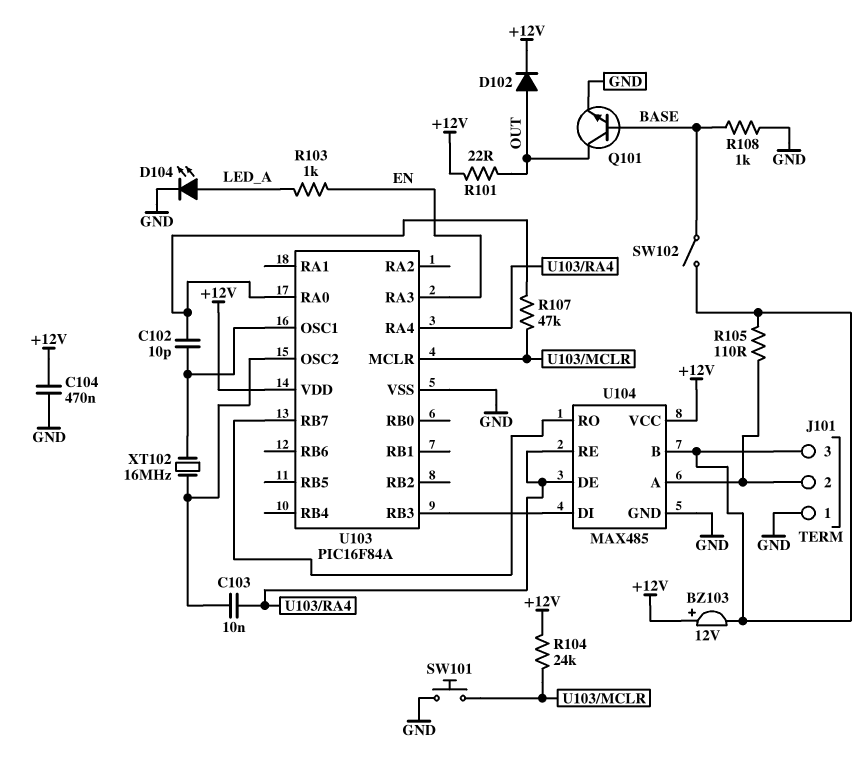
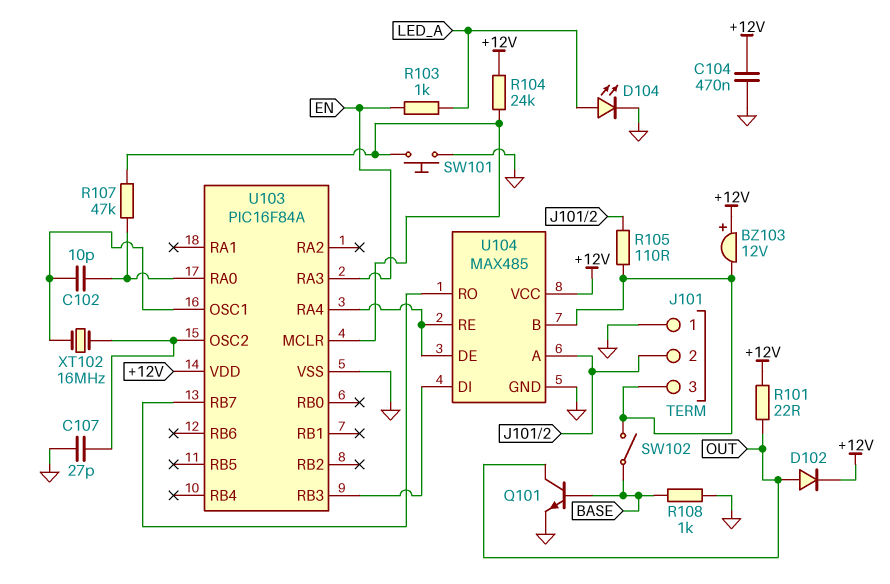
C103: 10nF (U103/OSC2, U103/RA4) -> none
C107: none -> 27pF (GND, U103/OSC2)

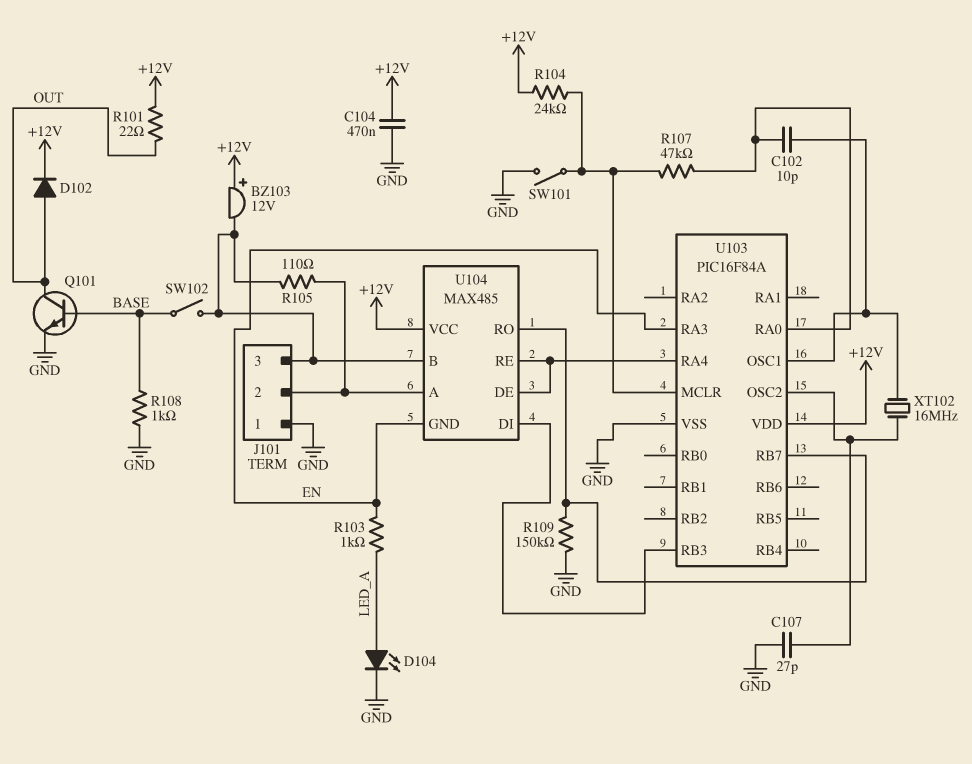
R109: none -> 150k (GND, U103/RB7)
SW101: button (GND, U103/MCLR) -> switch (GND, U103/MCLR)
U104 pin GND: GND -> EN

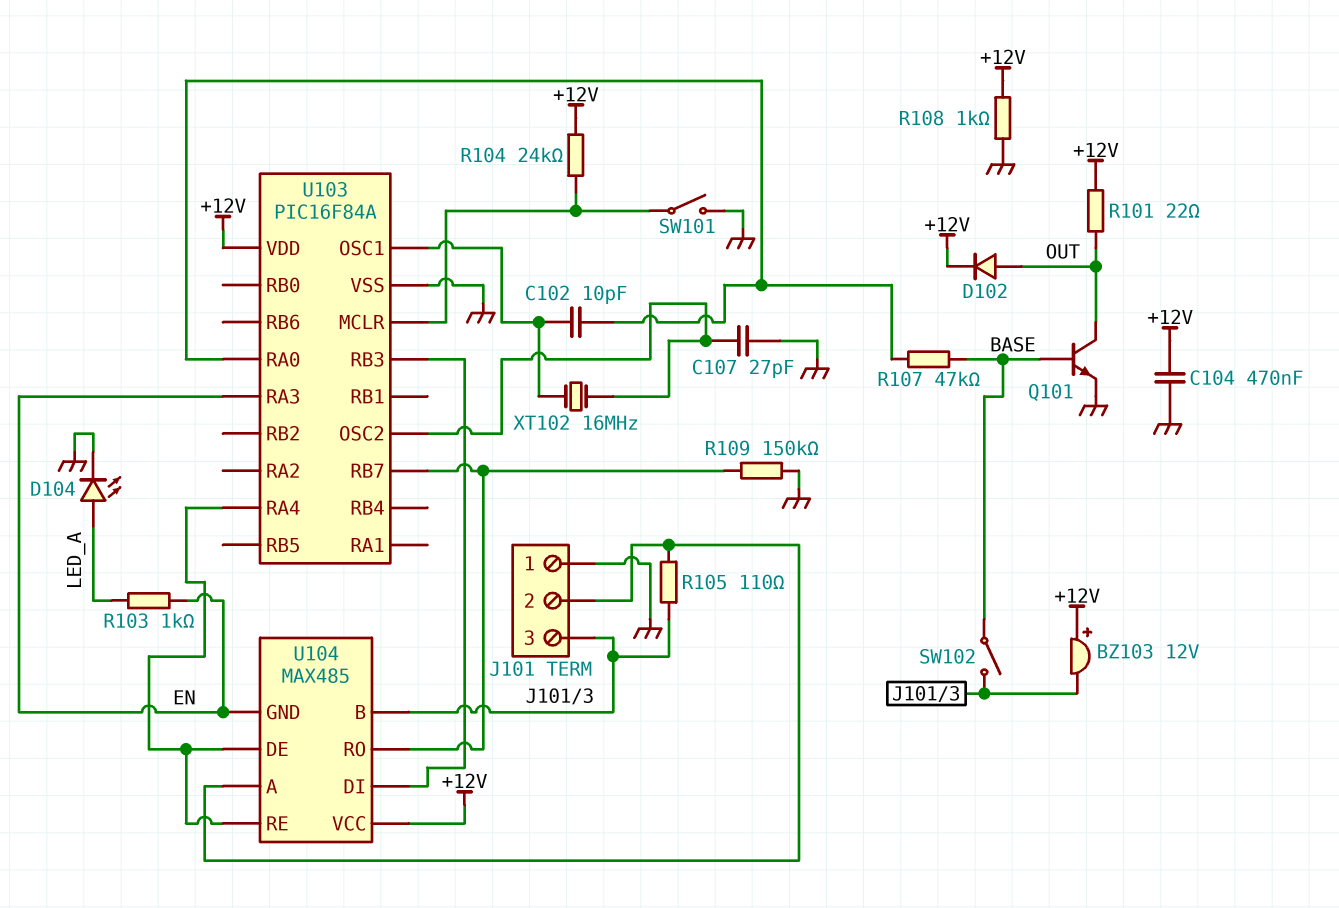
R107: 47k (U103/MCLR, U103/RA0) -> 47k (BASE, U103/RA0)
R108: 1k (BASE, GND) -> 1k (+12V, GND)

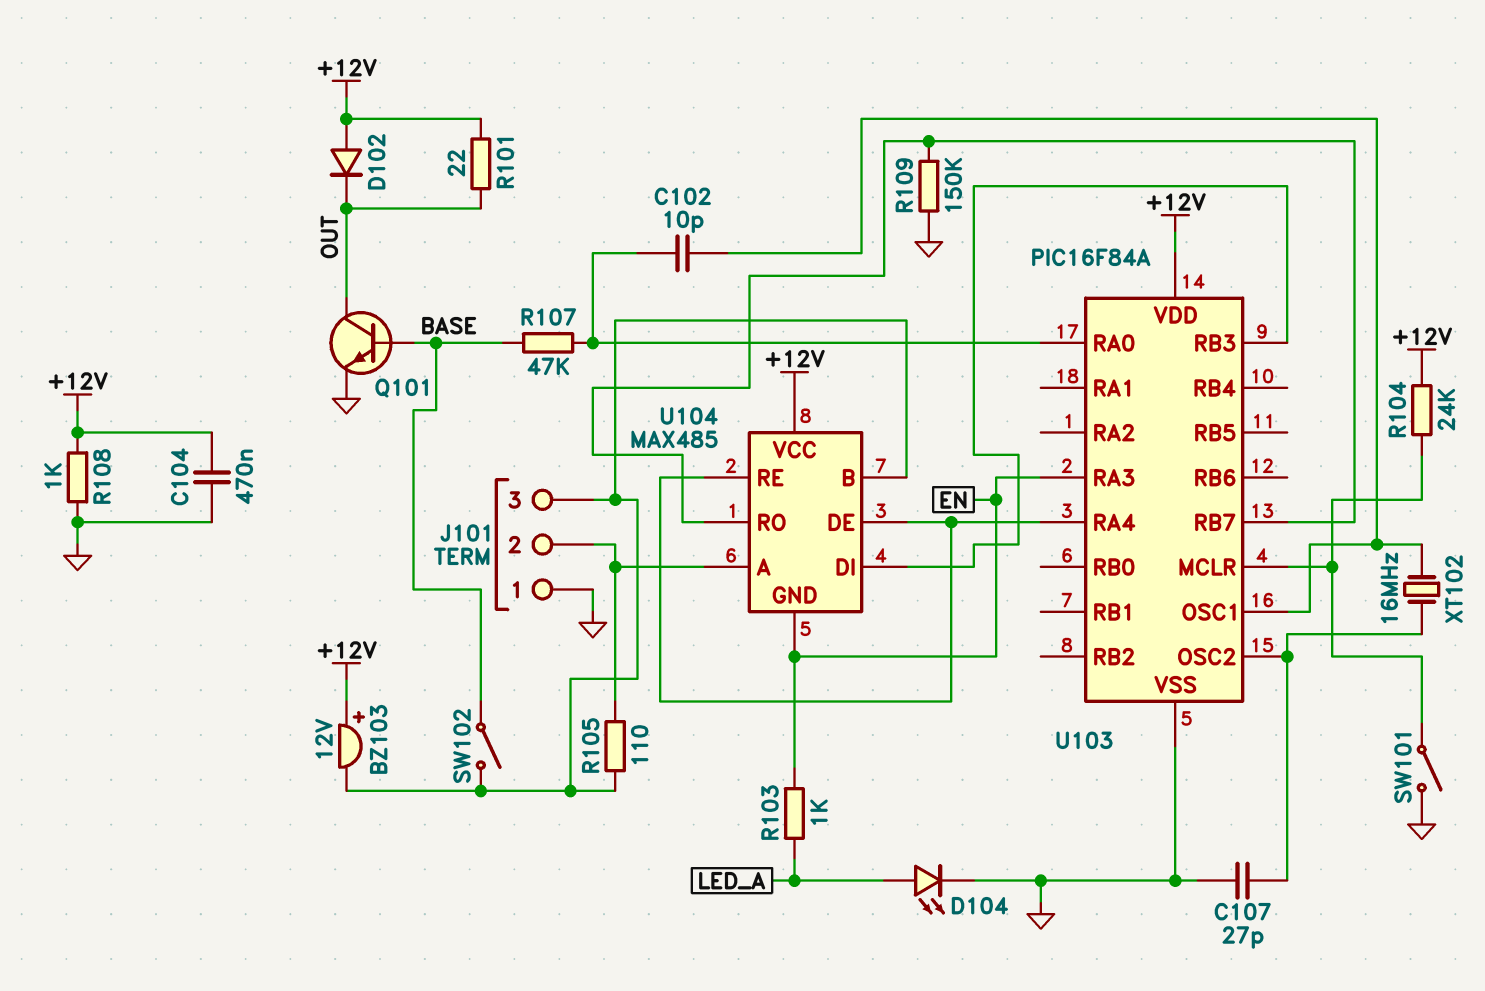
D102: diode (A OUT, K +12V) -> diode (A +12V, K OUT)

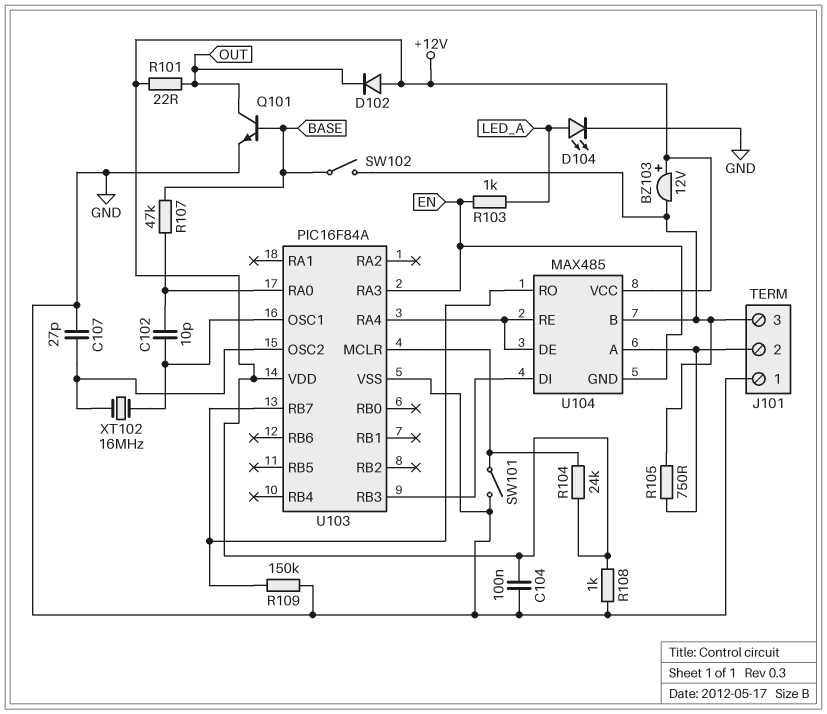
C104: 470nF (+12V, GND) -> 100nF (+12V, GND)
R105: 110 (J101/2, J101/3) -> 750 (J101/2, J101/3)

